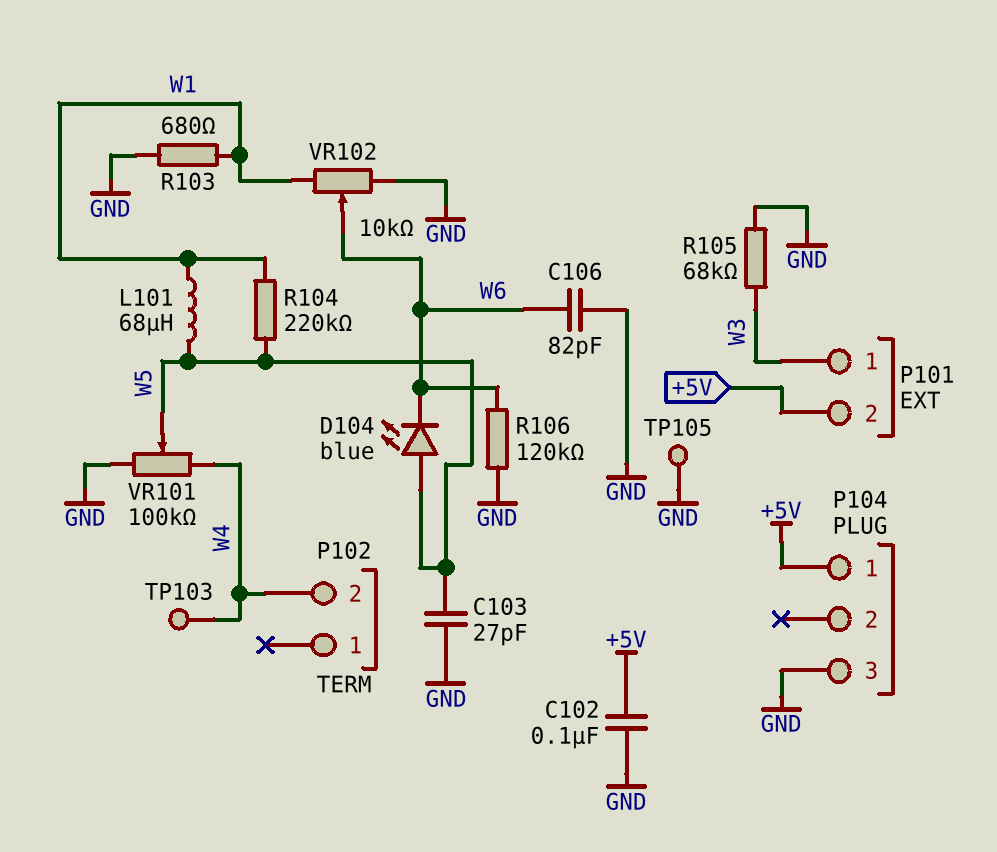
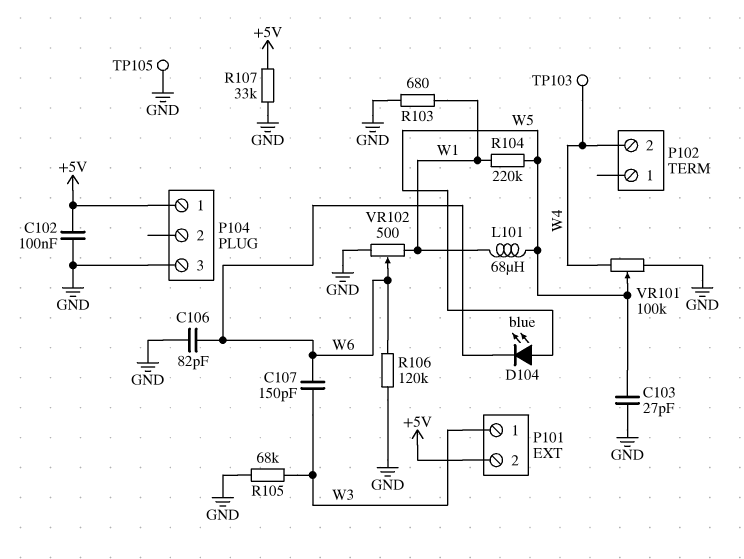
C107: none -> 150pF (W3, W6)
R107: none -> 33k (+5V, GND)
VR102: 10k (GND, W1, wiper W6) -> 500 (GND, W1, wiper W6)

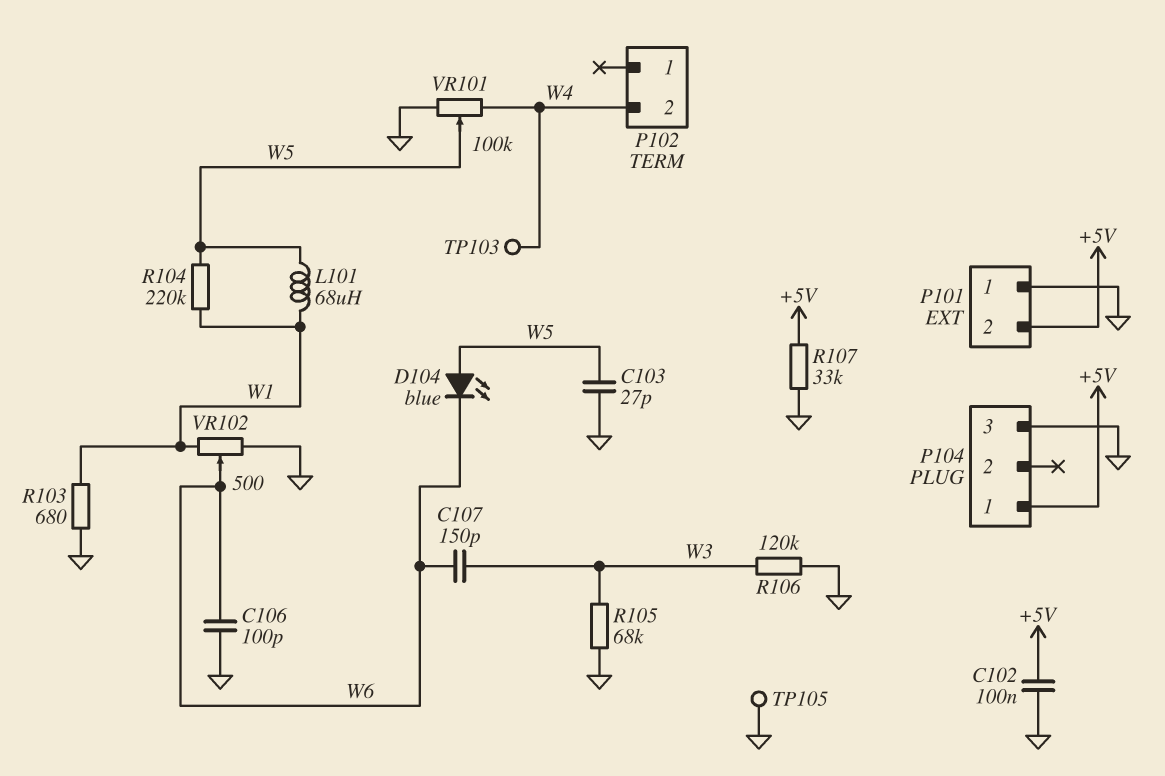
C106: 82pF (GND, W6) -> 100pF (GND, W6)
P101 pin 1: W3 -> GND
R106: 120k (GND, W6) -> 120k (GND, W3)

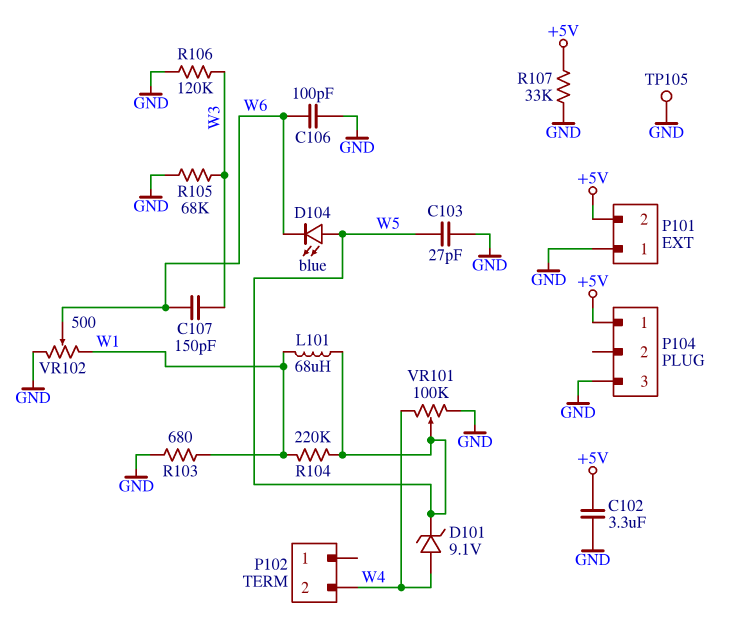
C102: 100nF (+5V, GND) -> 3.3uF (+5V, GND)
D101: none -> zener 9.1V (A W4, K W5)
TP103: test point (W4) -> none

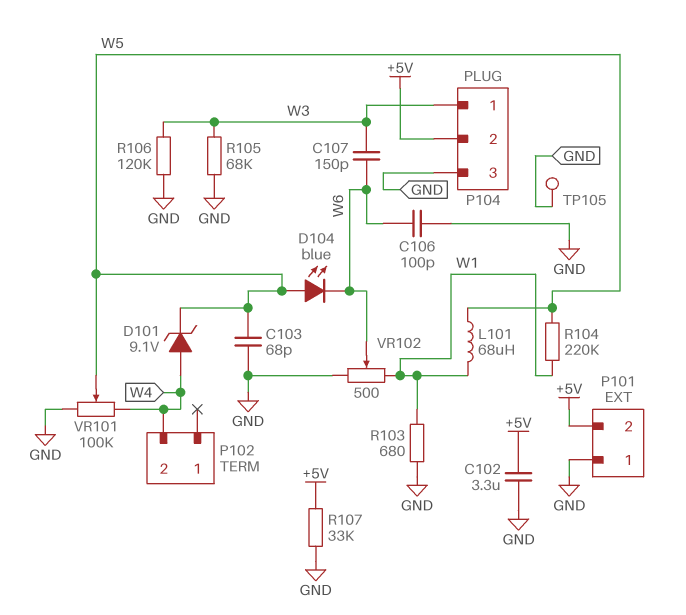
C103: 27pF (GND, W5) -> 68pF (GND, W5)
P104 pin 1: +5V -> W3
P104 pin 2: none -> +5V

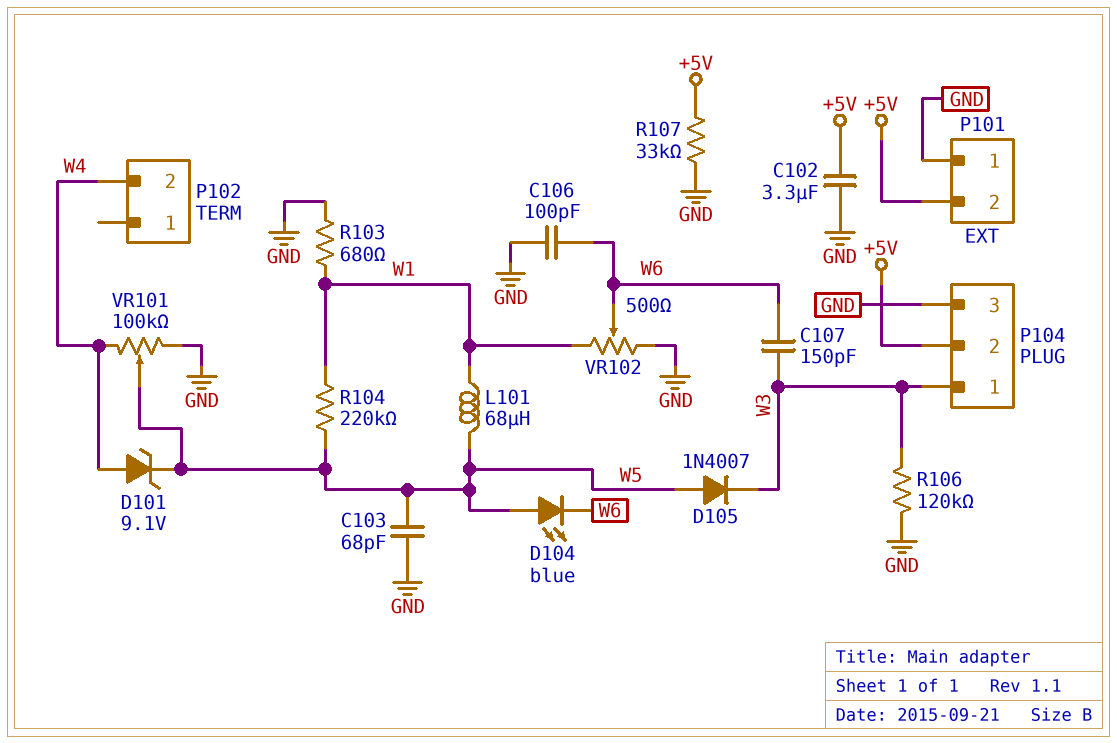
D105: none -> diode 1N4007 (A W5, K W3)
R105: 68k (GND, W3) -> none
TP105: test point (GND) -> none

